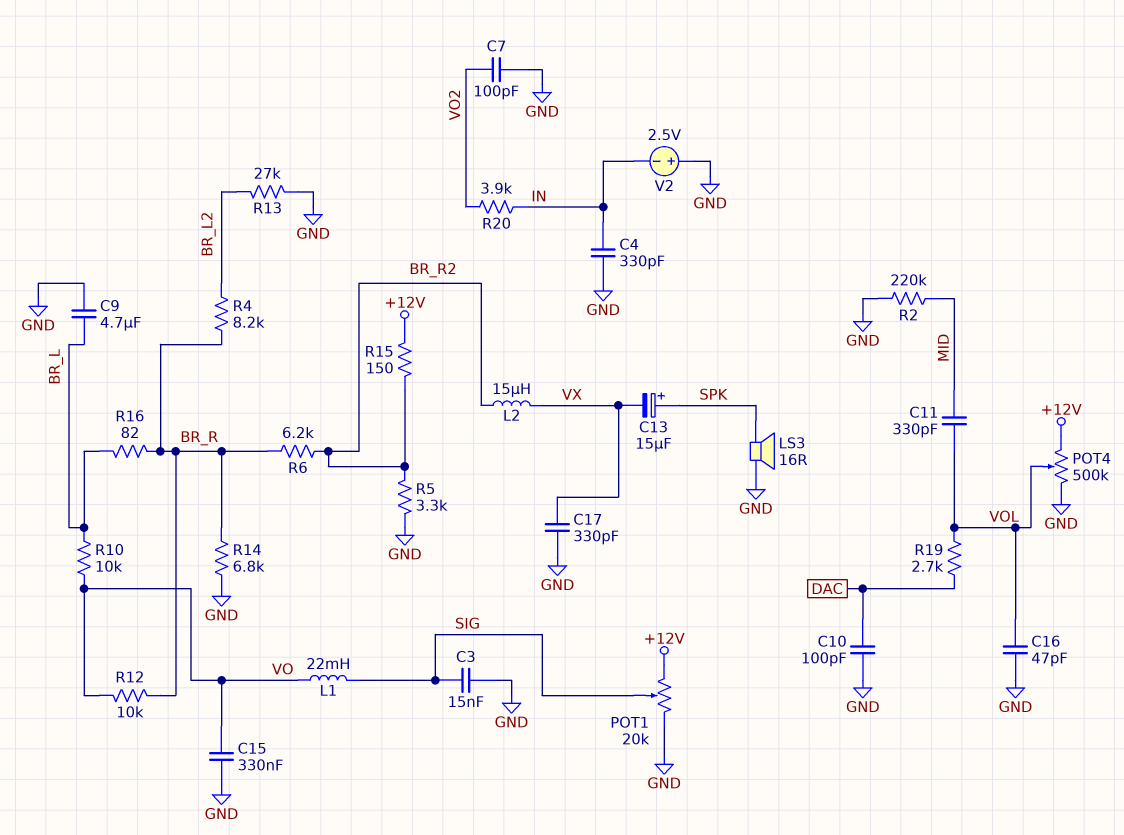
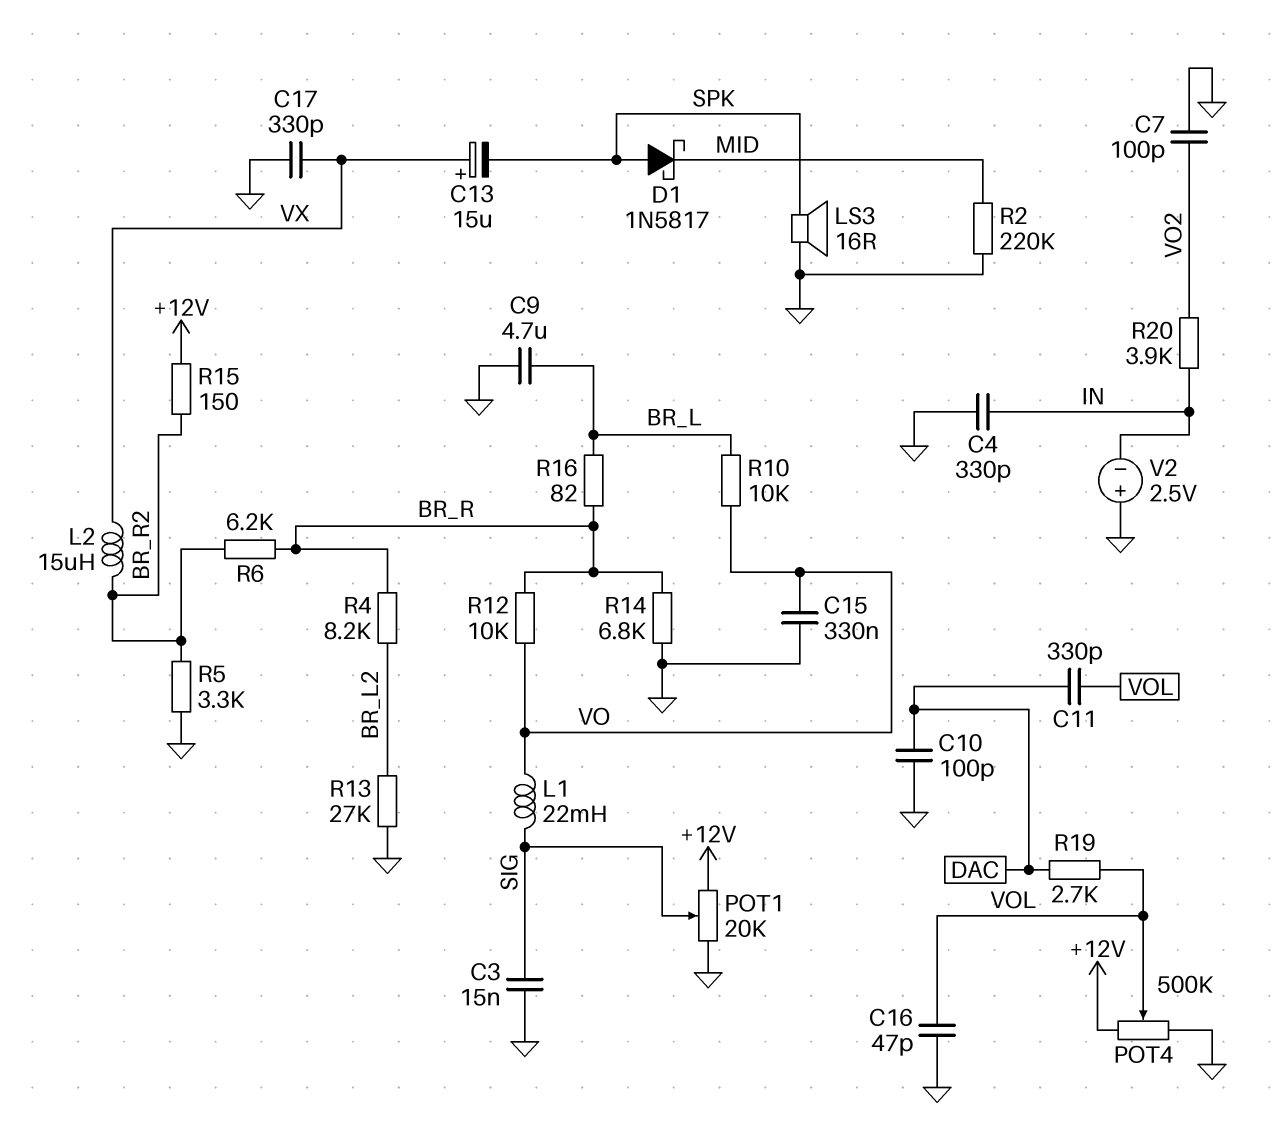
C11: 330pF (MID, VOL) -> 330pF (DAC, VOL)
C13: 15uF (plus SPK, minus VX) -> 15uF (plus VX, minus SPK)
D1: none -> schottky 1N5817 (A SPK, K MID)

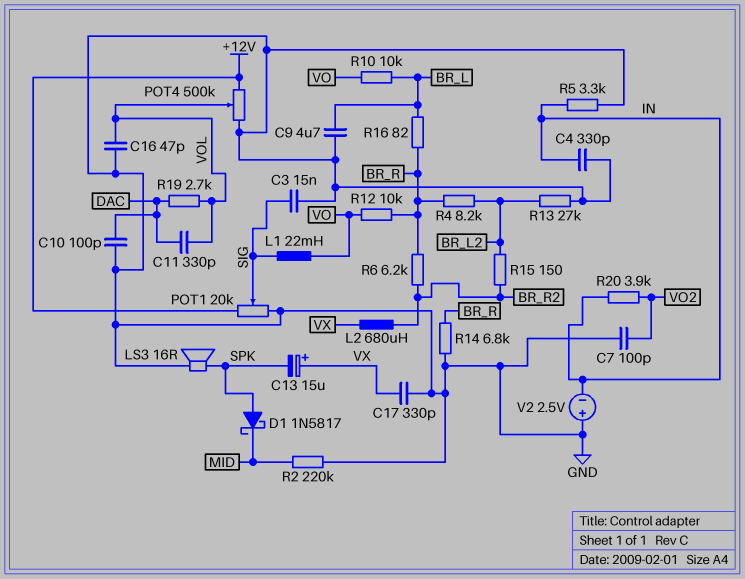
C15: 330nF (GND, VO) -> none
L2: 15uH (BR_R2, VX) -> 680uH (BR_R2, VX)
R5: 3.3k (BR_R2, GND) -> 3.3k (GND, IN)
R15: 150 (+12V, BR_R2) -> 150 (BR_L2, BR_R2)

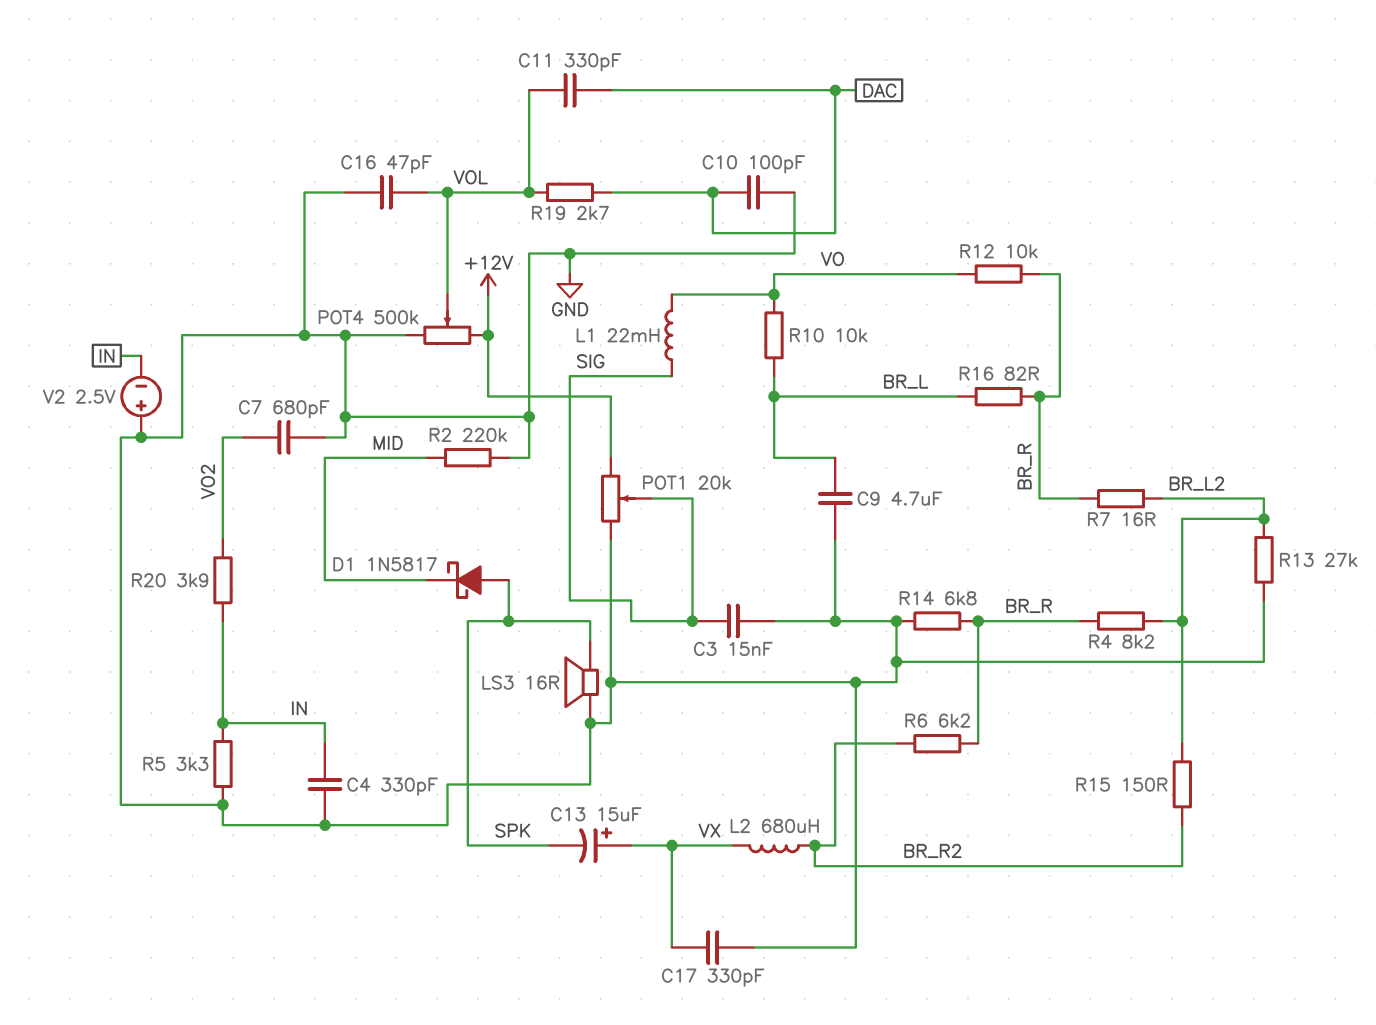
C7: 100pF (GND, VO2) -> 680pF (GND, VO2)
R7: none -> 16 (BR_L2, BR_R)

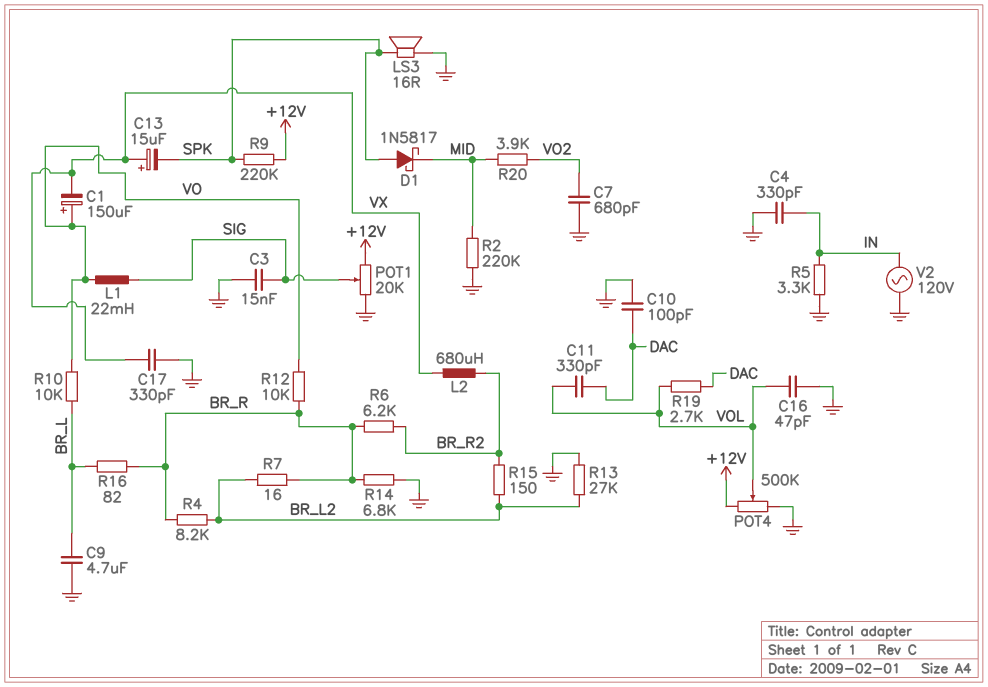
C1: none -> 150uF (plus VO, minus VX)
R9: none -> 220k (+12V, SPK)
R20: 3.9k (IN, VO2) -> 3.9k (MID, VO2)
V2: 2.5V (plus GND, minus IN) -> AC 120V (GND, IN)

